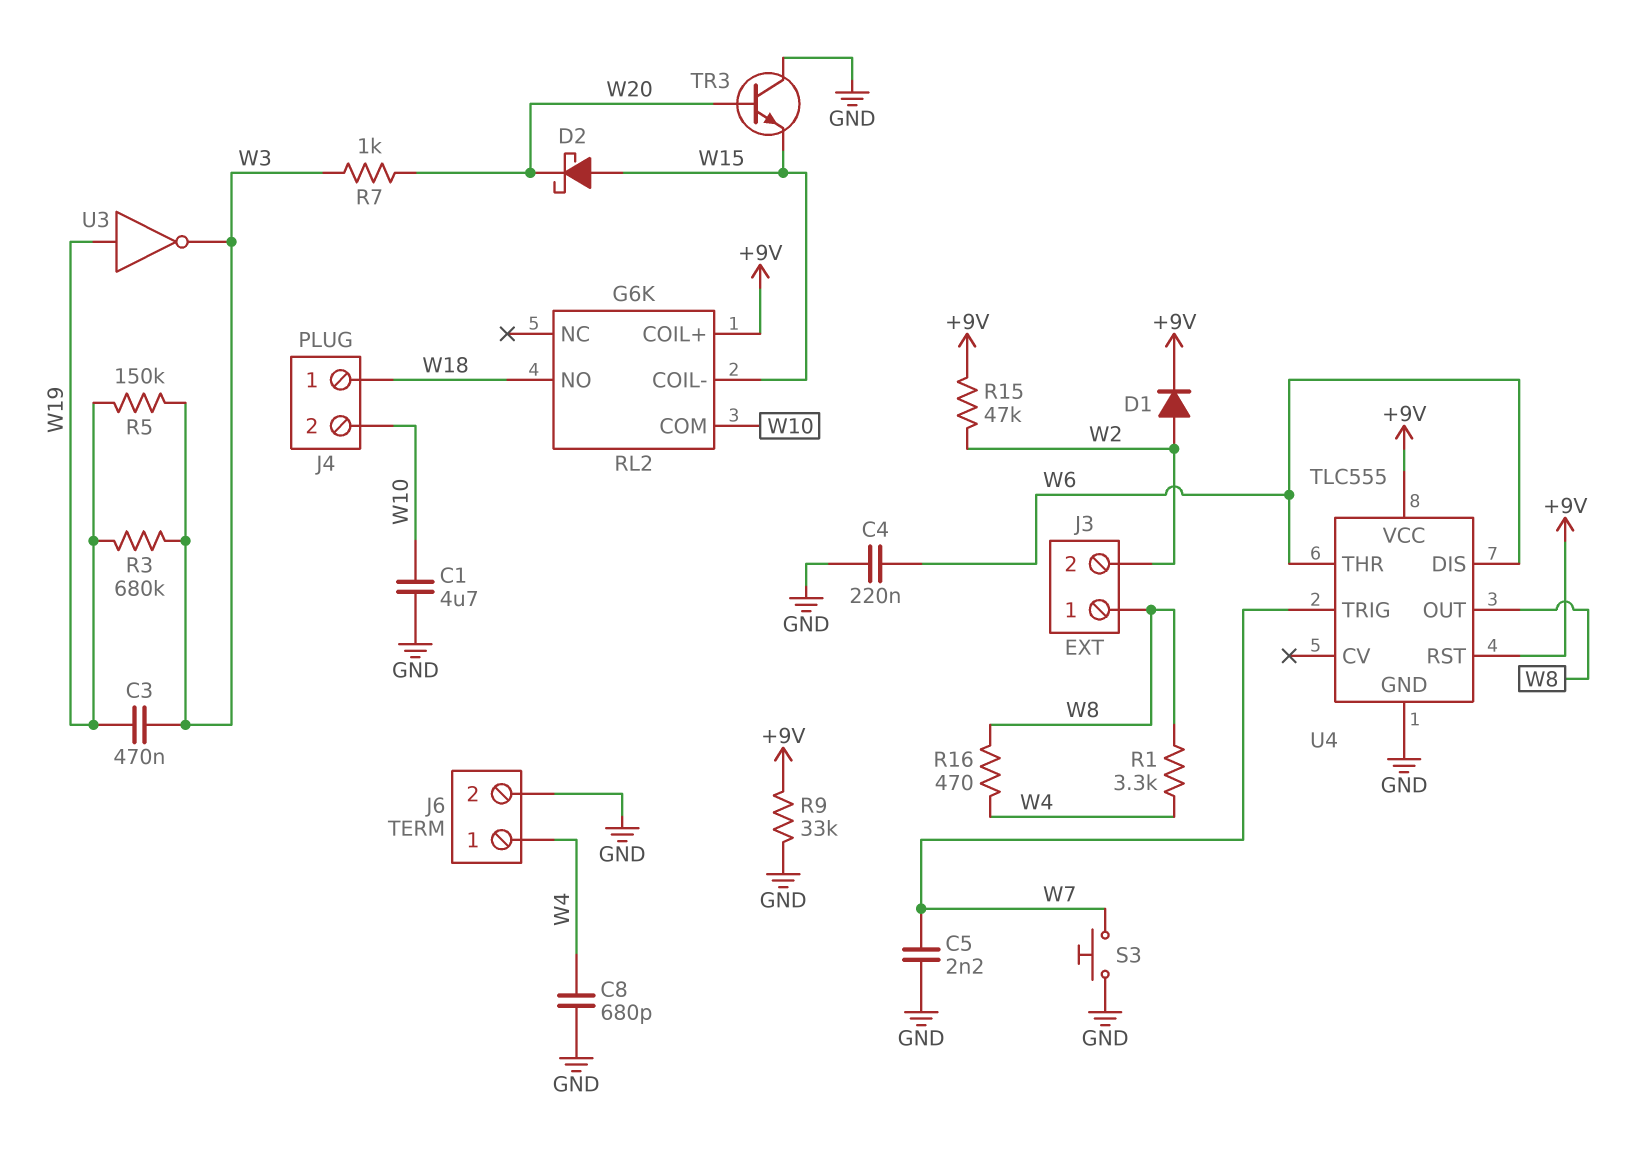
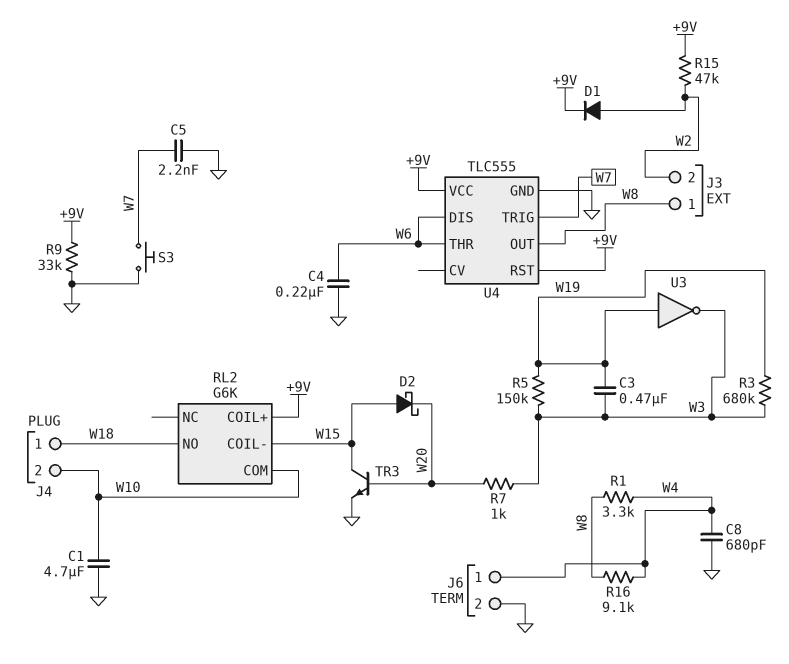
R16: 470 (W4, W8) -> 9.1k (W4, W8)
TR3: NPN (B W20, C GND, E W15) -> NPN (B W20, C W15, E GND)

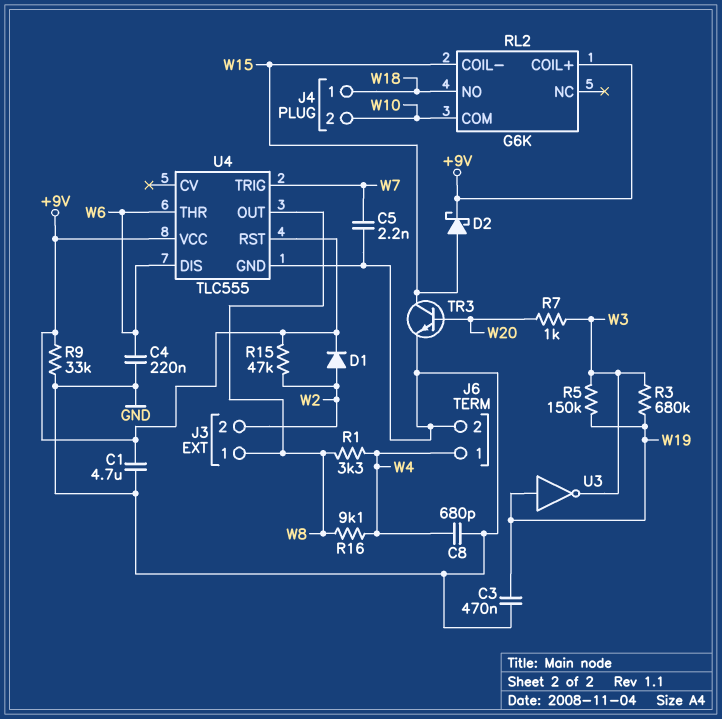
C1: 4.7uF (GND, W10) -> 4.7uF (+9V, GND)
C3: 470nF (W3, W19) -> 470nF (GND, W19)
D2: schottky (A W15, K W20) -> schottky (A W15, K +9V)
S3: button (GND, W7) -> none

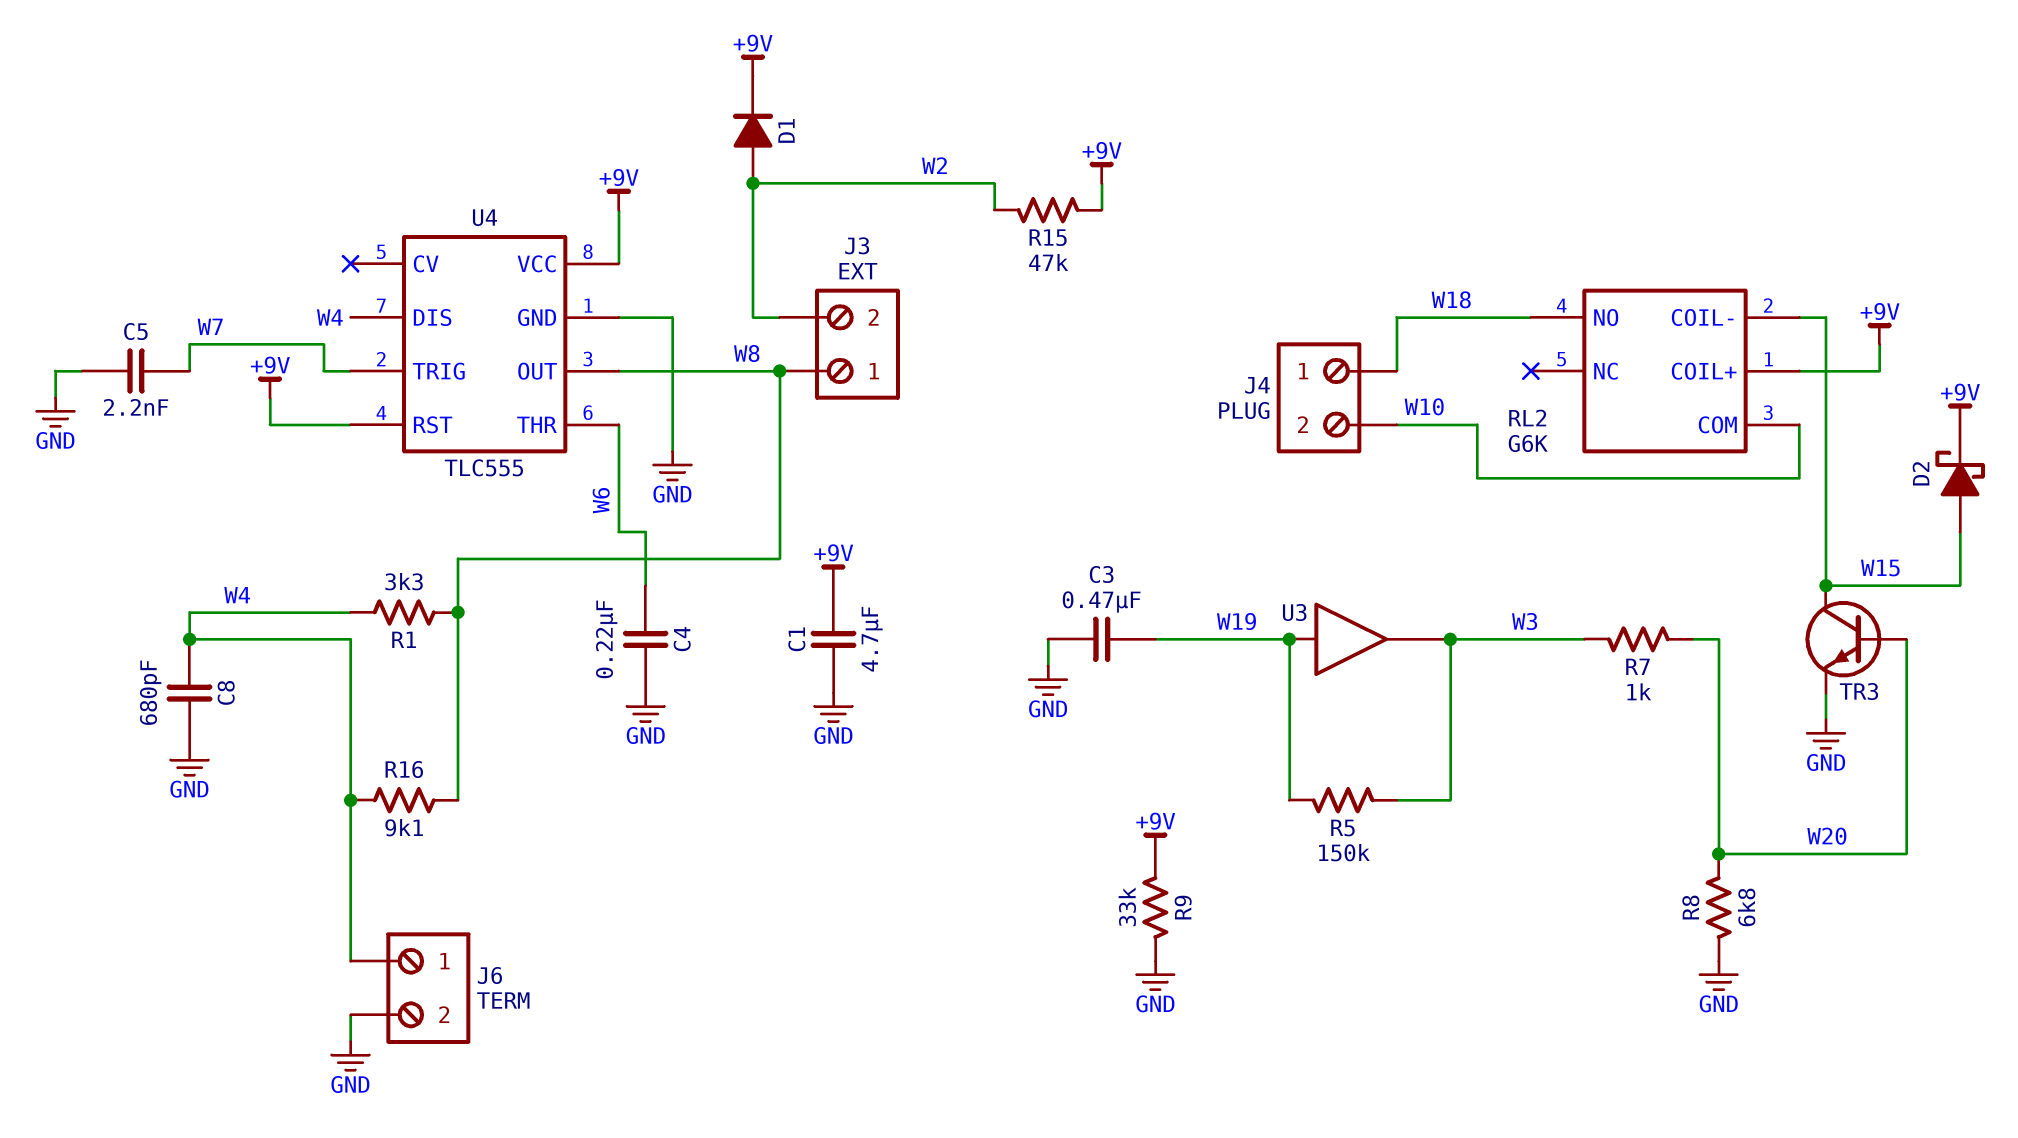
R3: 680k (W3, W19) -> none
R8: none -> 6.8k (GND, W20)
U3: NOT (in W19, out W3) -> buffer (in W19, out W3)
U4 pin DIS: W6 -> W4

